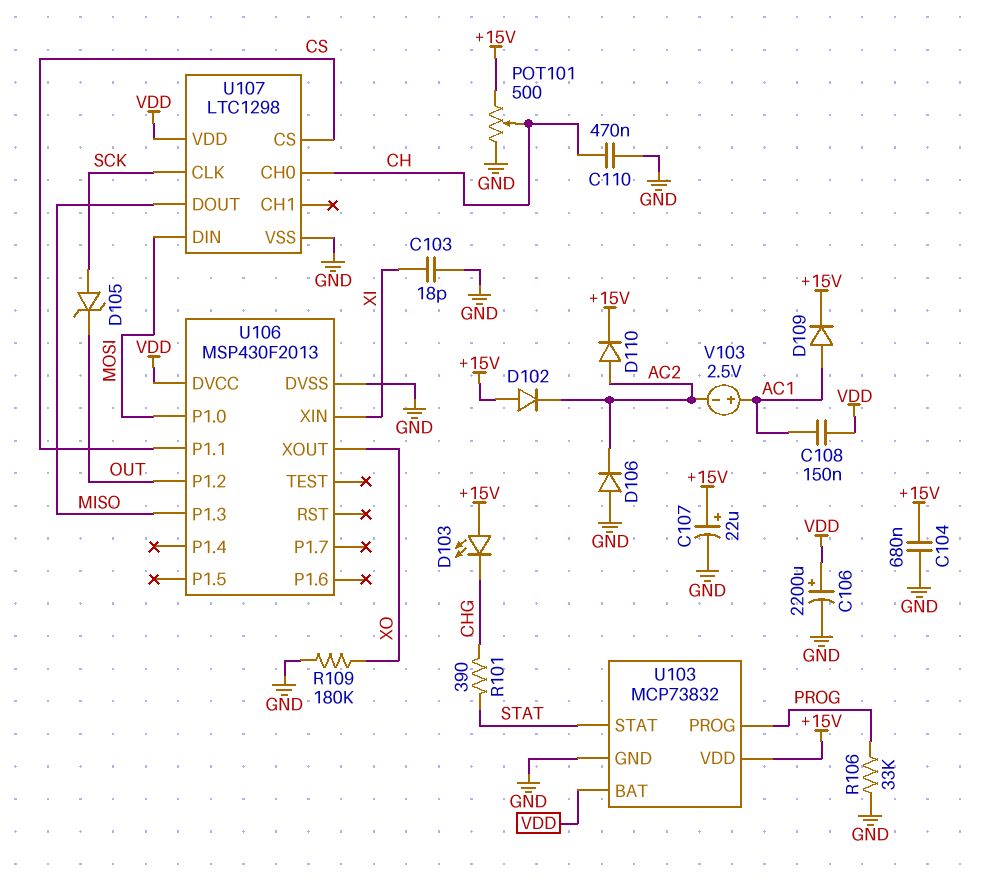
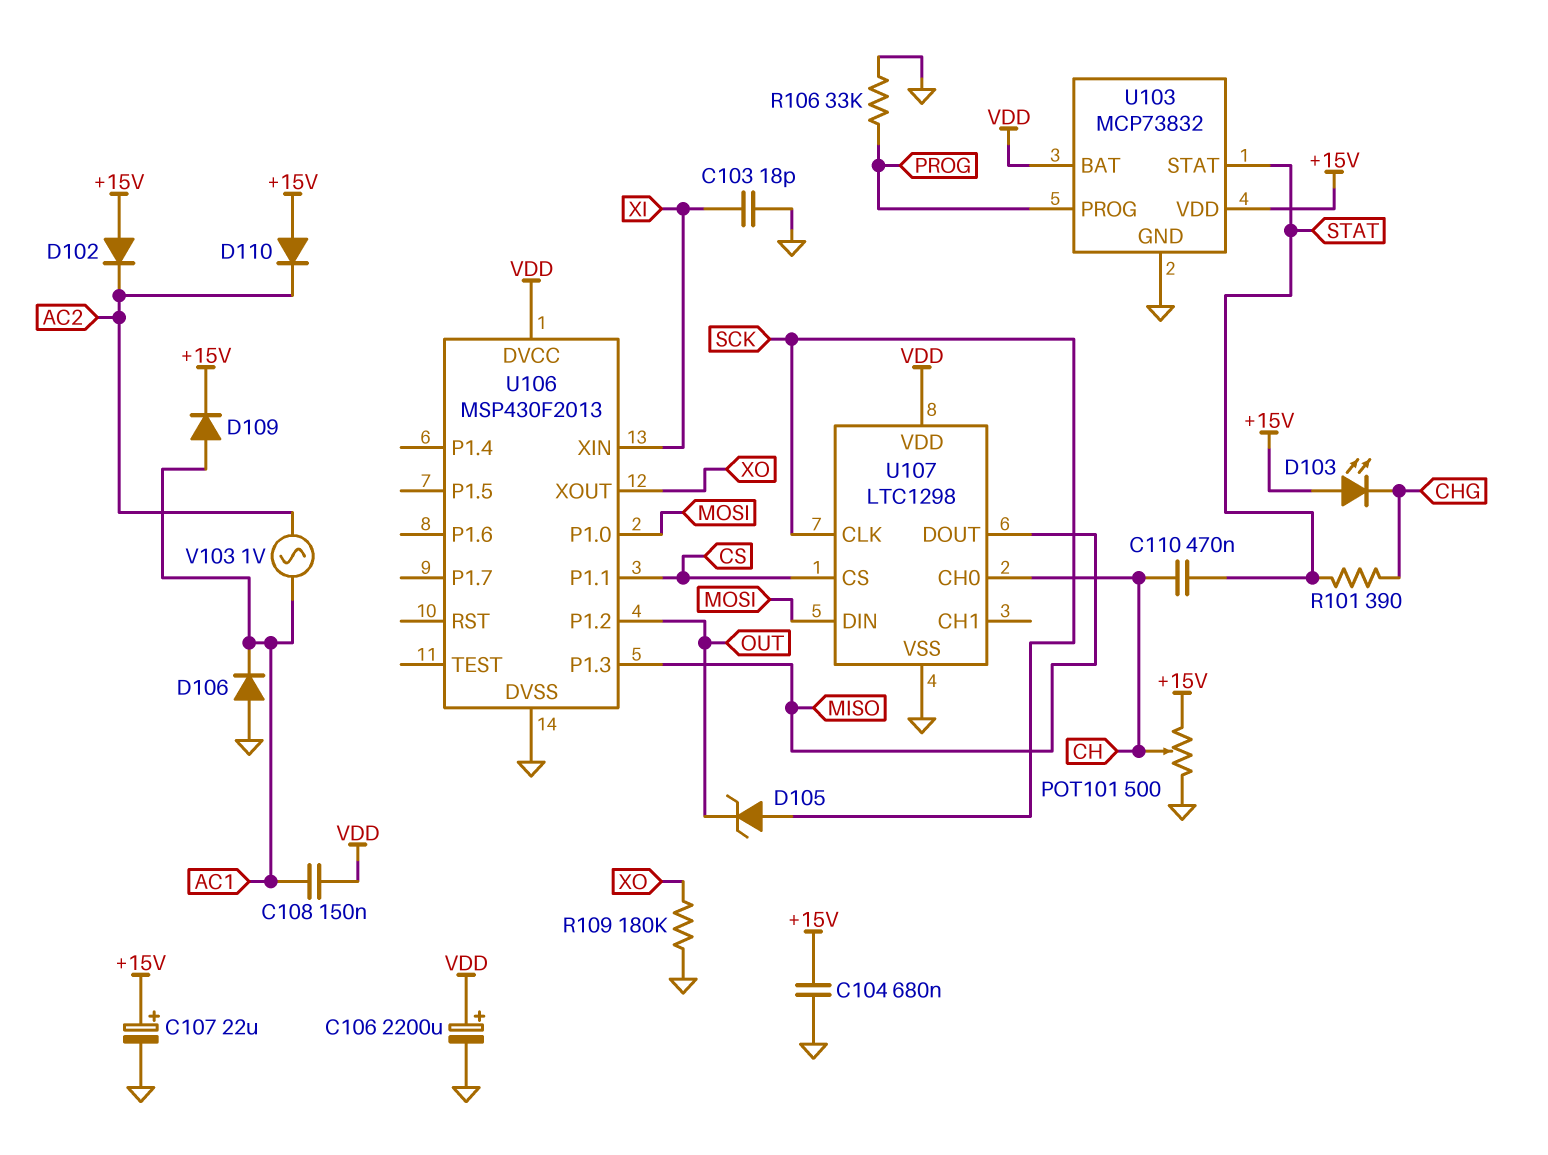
C110: 470nF (CH, GND) -> 470nF (CH, STAT)
D106: diode (A GND, K AC2) -> diode (A GND, K AC1)
D110: diode (A AC2, K +15V) -> diode (A +15V, K AC2)
V103: 2.5V (plus AC1, minus AC2) -> AC 1V (AC1, AC2)

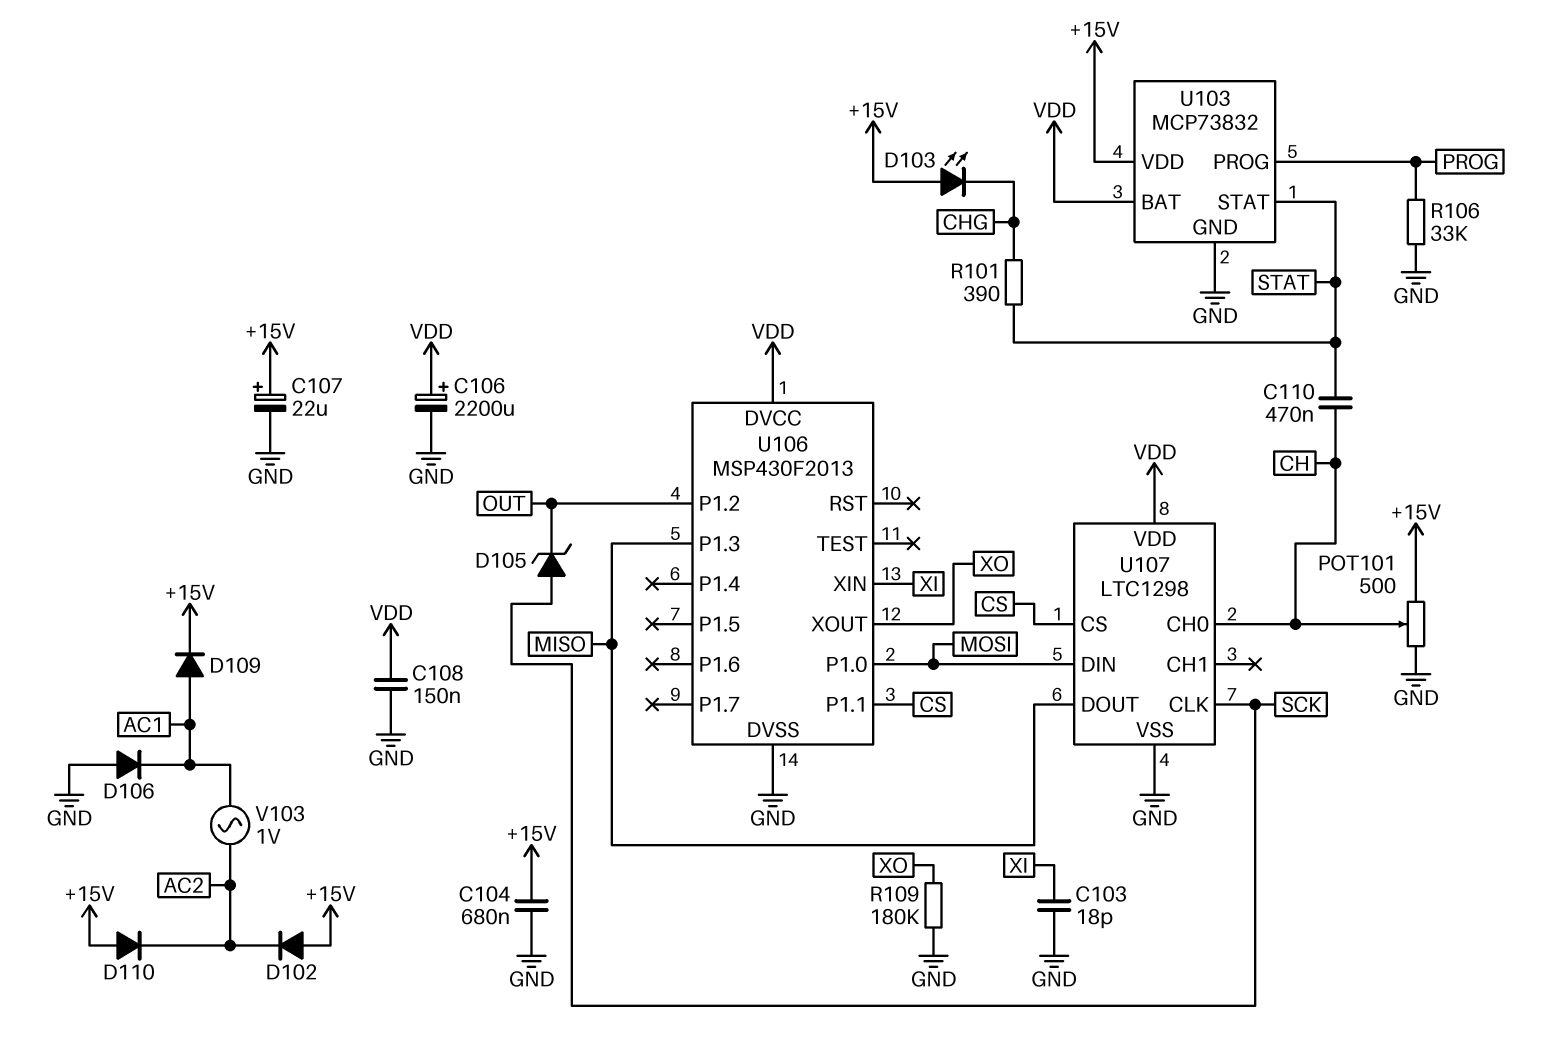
C108: 150nF (AC1, VDD) -> 150nF (GND, VDD)

